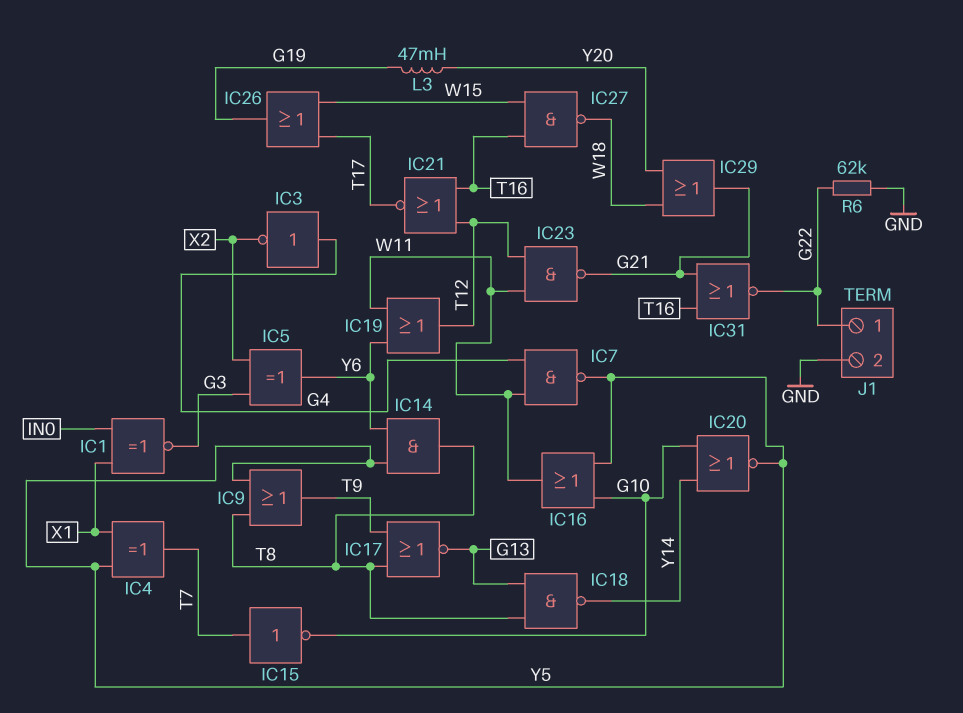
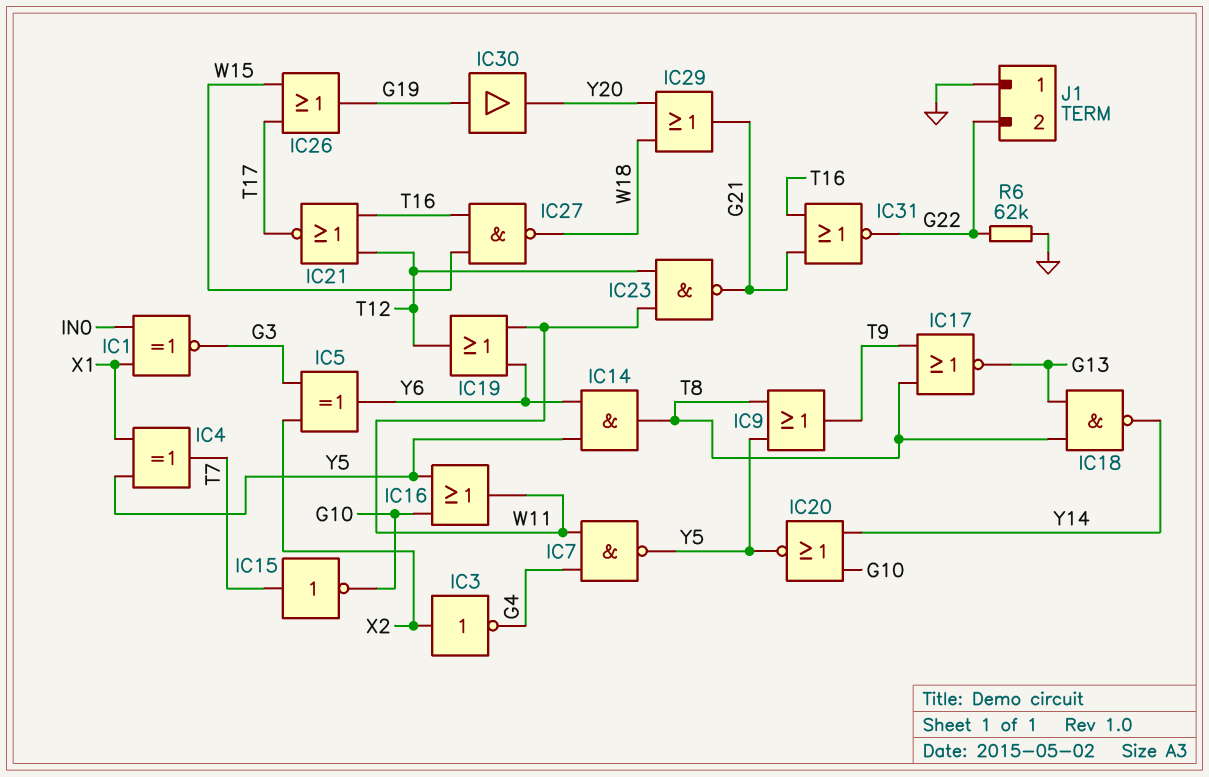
IC3: NOT (in G4, out X2) -> NOT (in X2, out G4)
IC30: none -> buffer (in G19, out Y20)
J1 pin 1: G22 -> GND
J1 pin 2: GND -> G22
L3: 47mH (G19, Y20) -> none

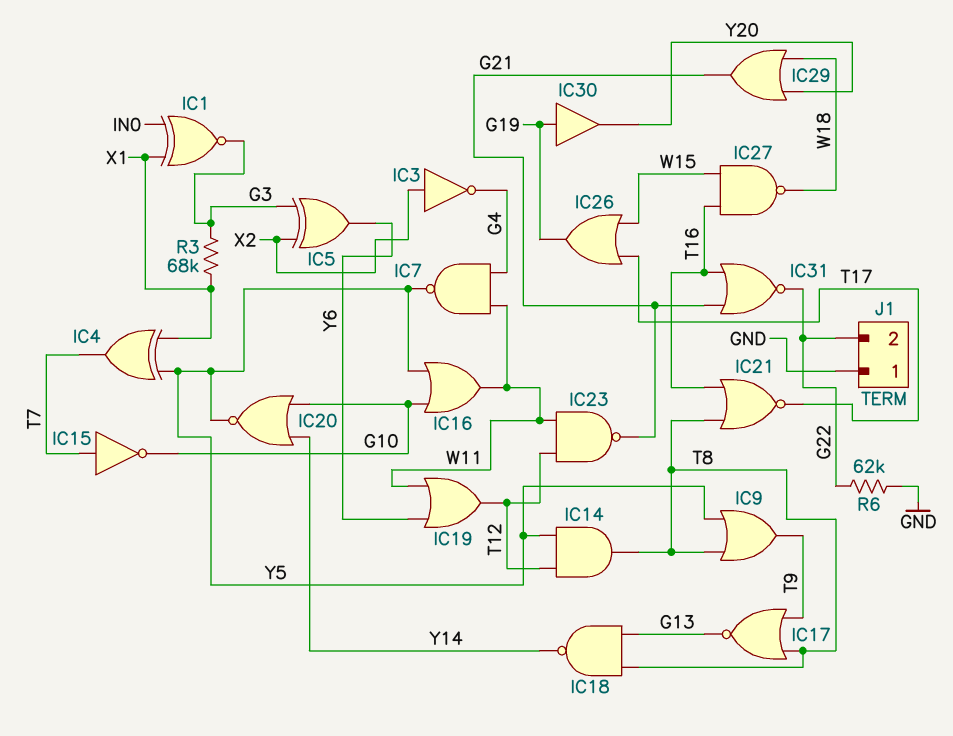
IC14: AND (in Y5, in Y6, out T8) -> AND (in T12, in Y5, out T8)
IC21: NOR (in T12, in T16, out T17) -> NOR (in T8, in T16, out T17)
R3: none -> 68k (G3, X1)

